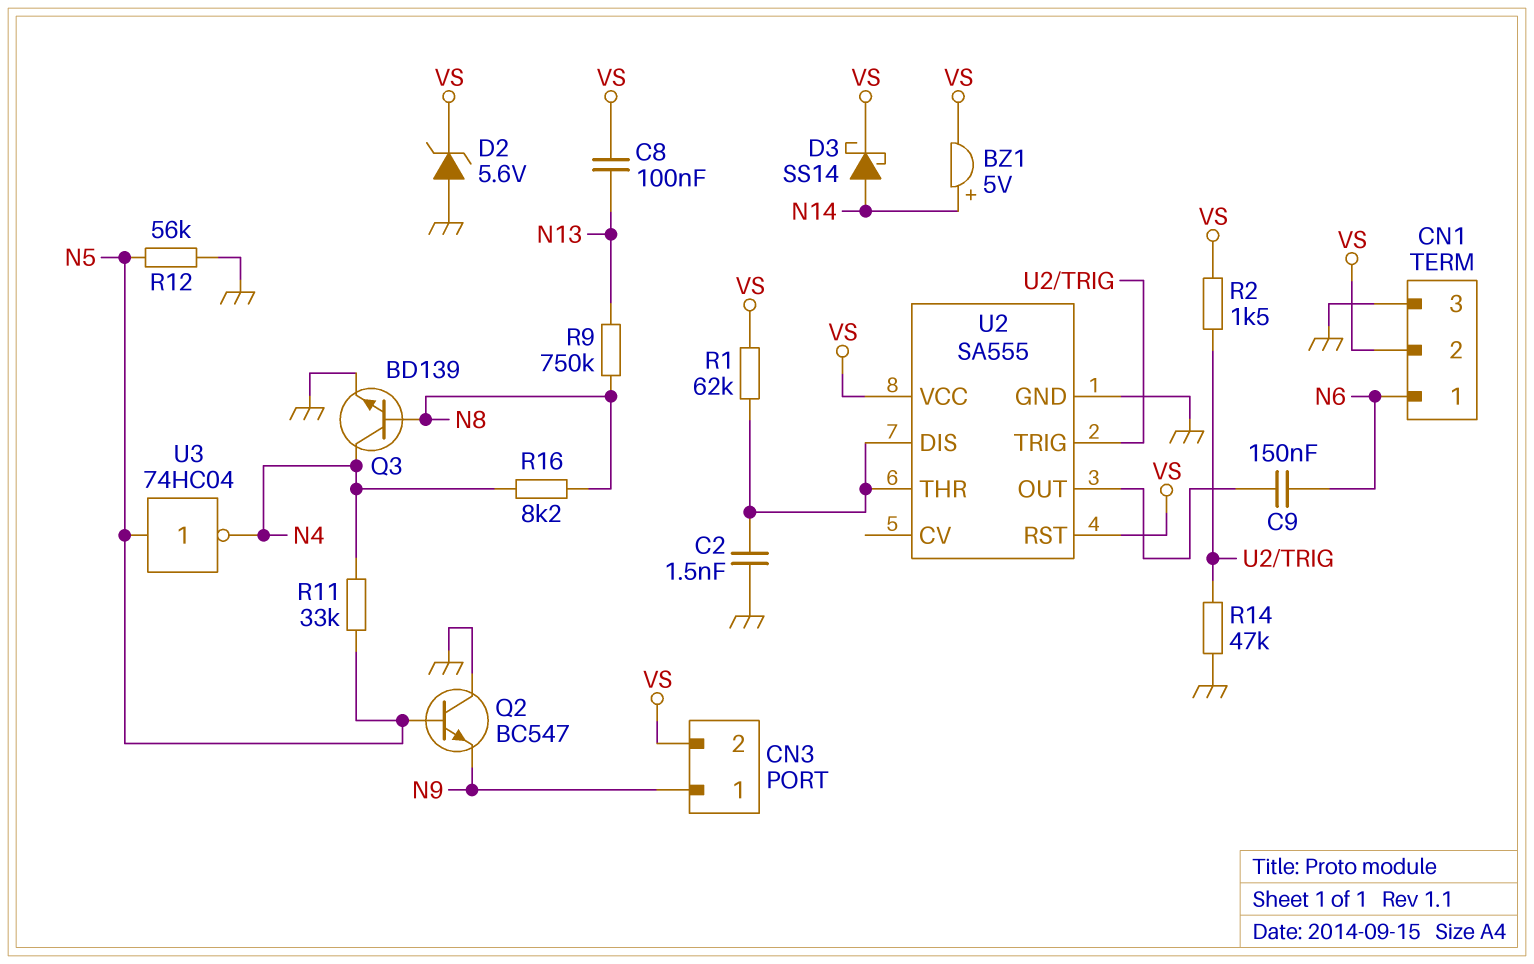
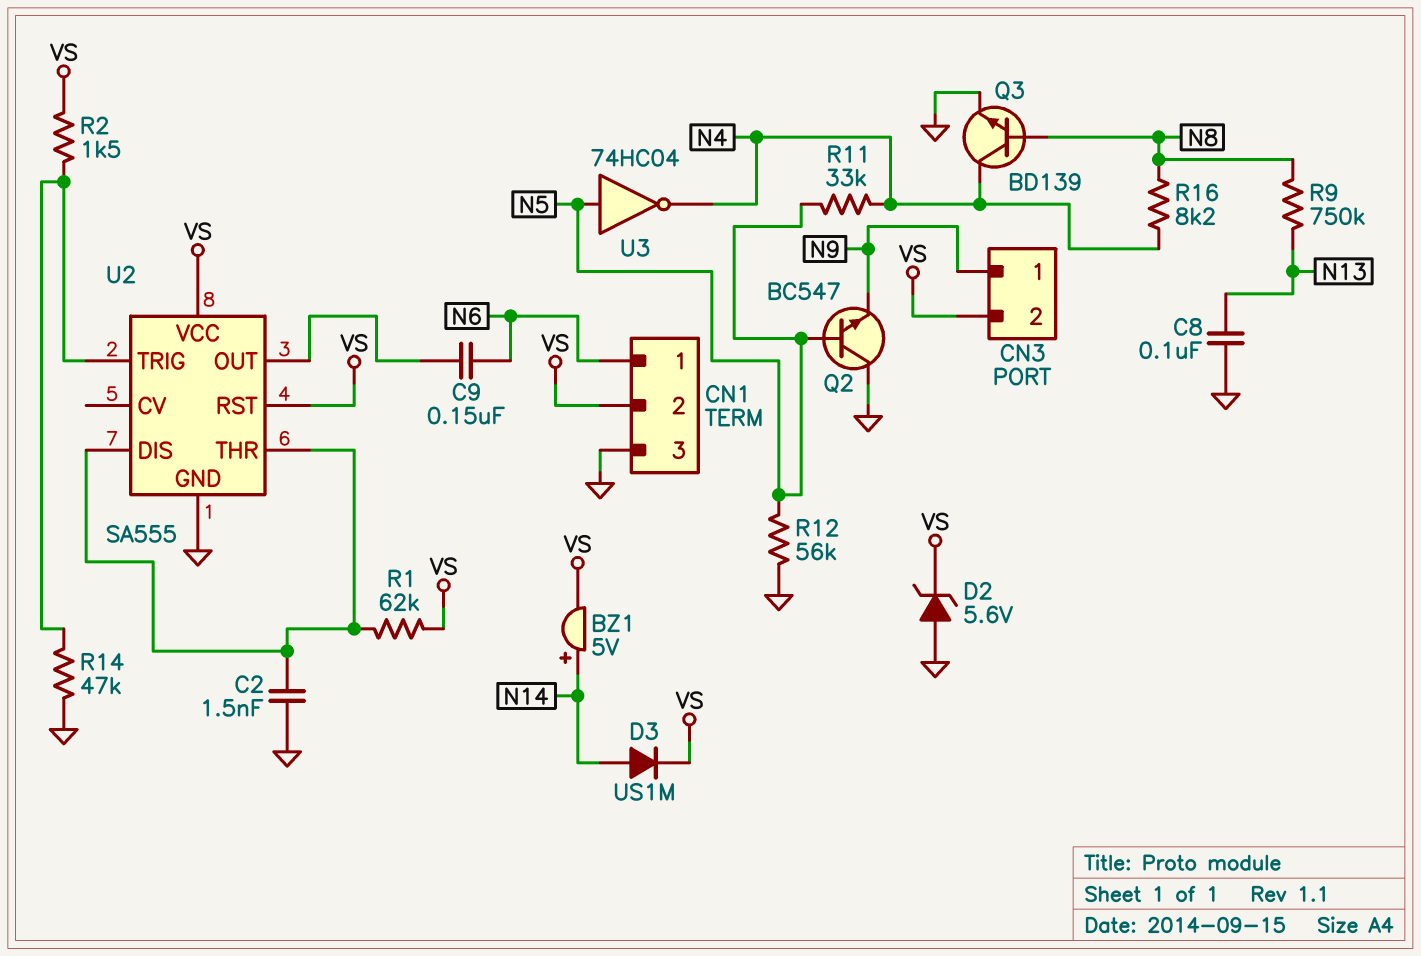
C8: 100nF (N13, VS) -> 100nF (GND, N13)
D3: schottky SS14 (A N14, K VS) -> diode US1M (A N14, K VS)

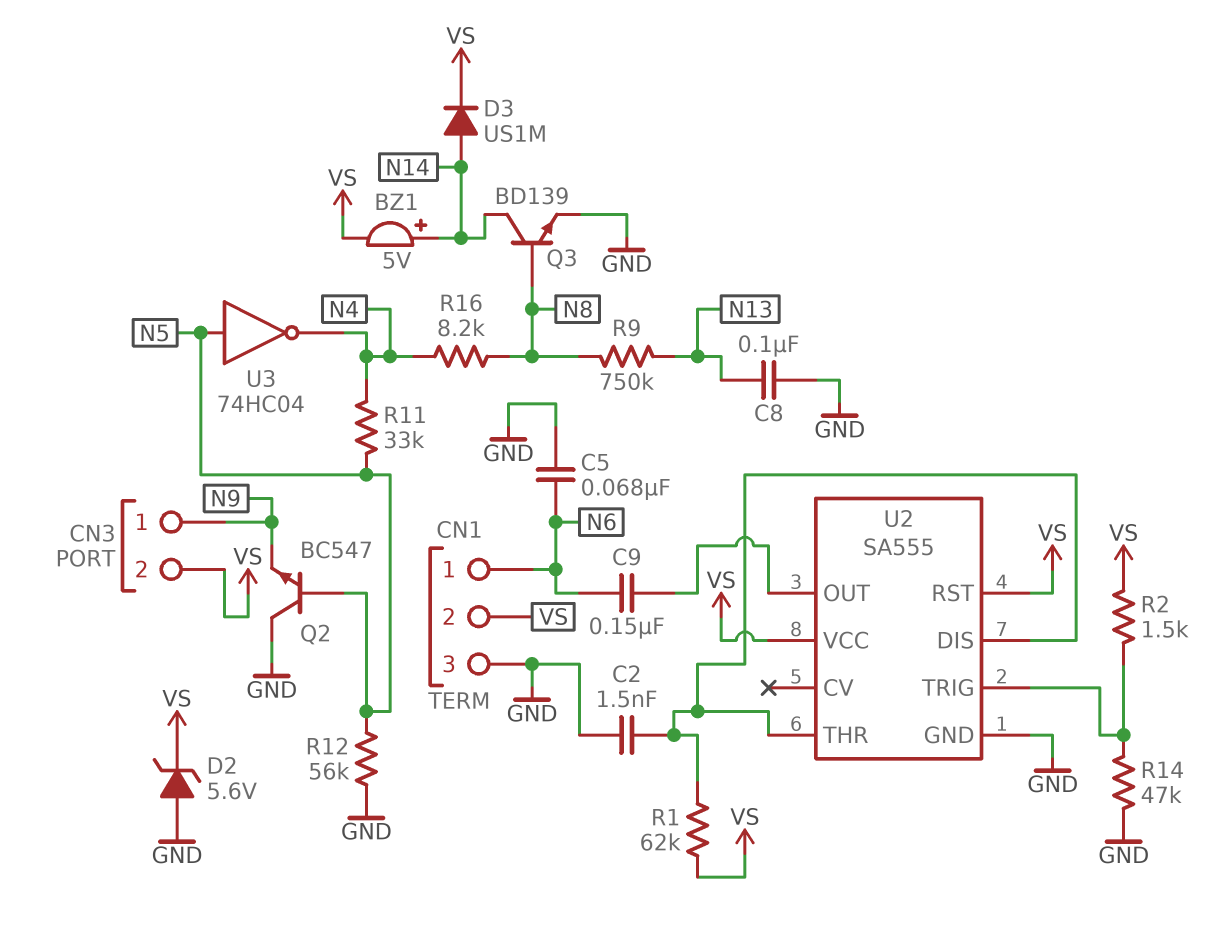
C5: none -> 68nF (GND, N6)
Q3: NPN BD139 (B N8, C N4, E GND) -> NPN BD139 (B N8, C N14, E GND)

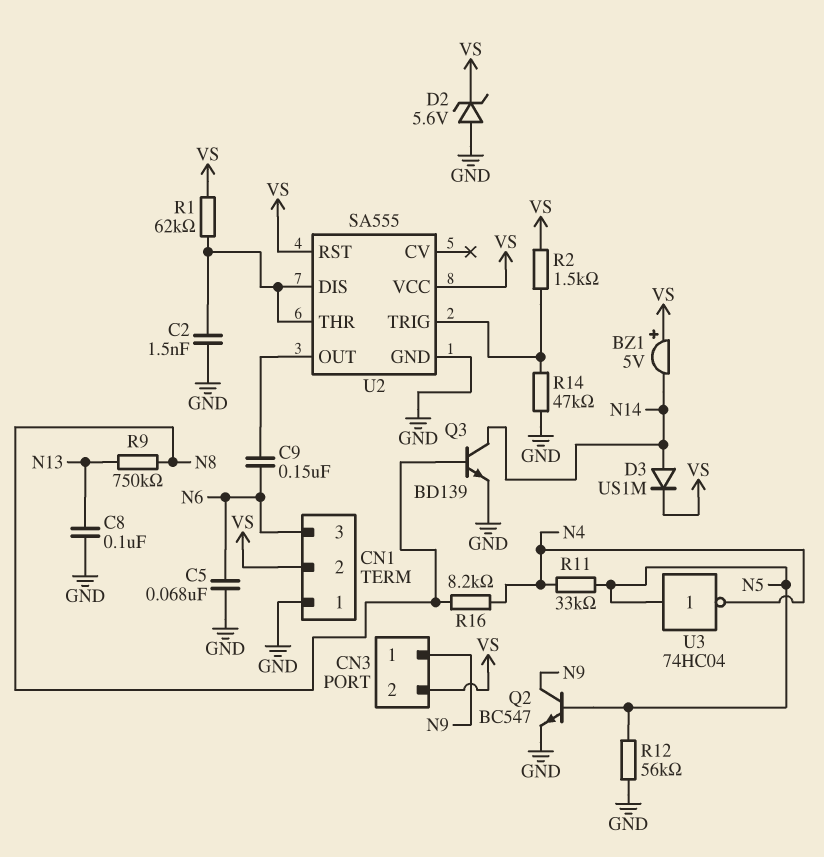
BZ1: buzzer 5V (plus N14, minus VS) -> buzzer 5V (plus VS, minus N14)
CN1 pin 1: N6 -> GND
CN1 pin 3: GND -> N6
Q2: NPN BC547 (B N5, C GND, E N9) -> NPN BC547 (B N5, C N9, E GND)

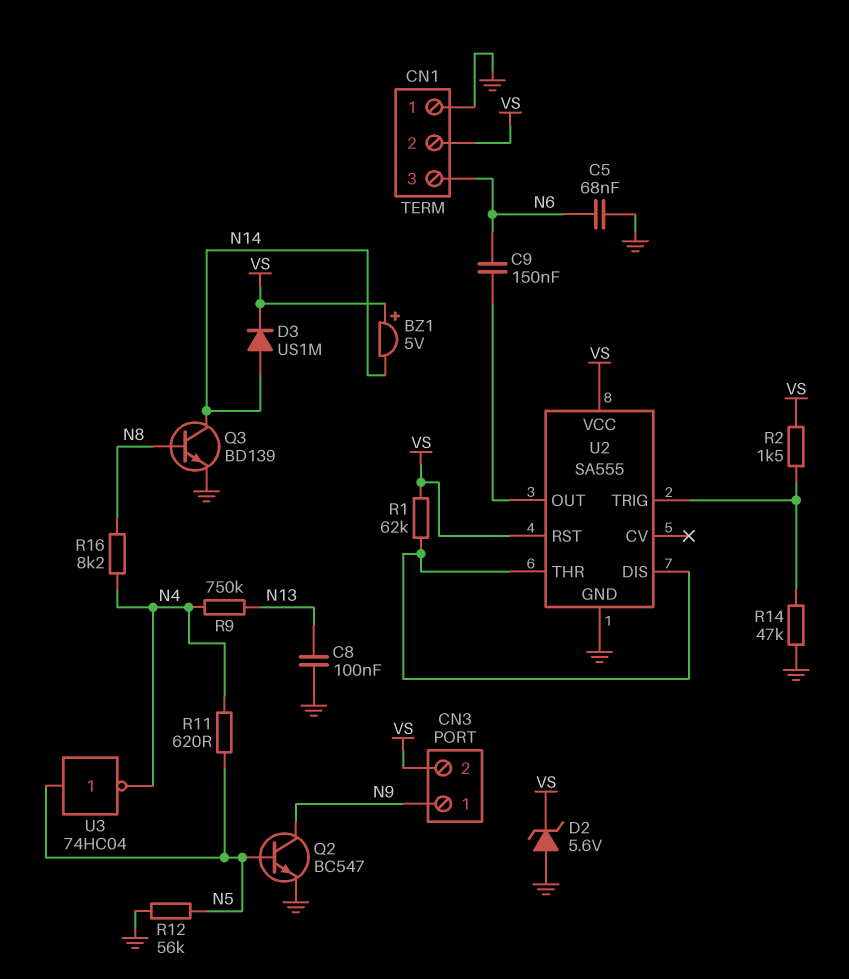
C2: 1.5nF (GND, U2/DIS) -> none
R9: 750k (N8, N13) -> 750k (N4, N13)
R11: 33k (N4, N5) -> 620 (N4, N5)

